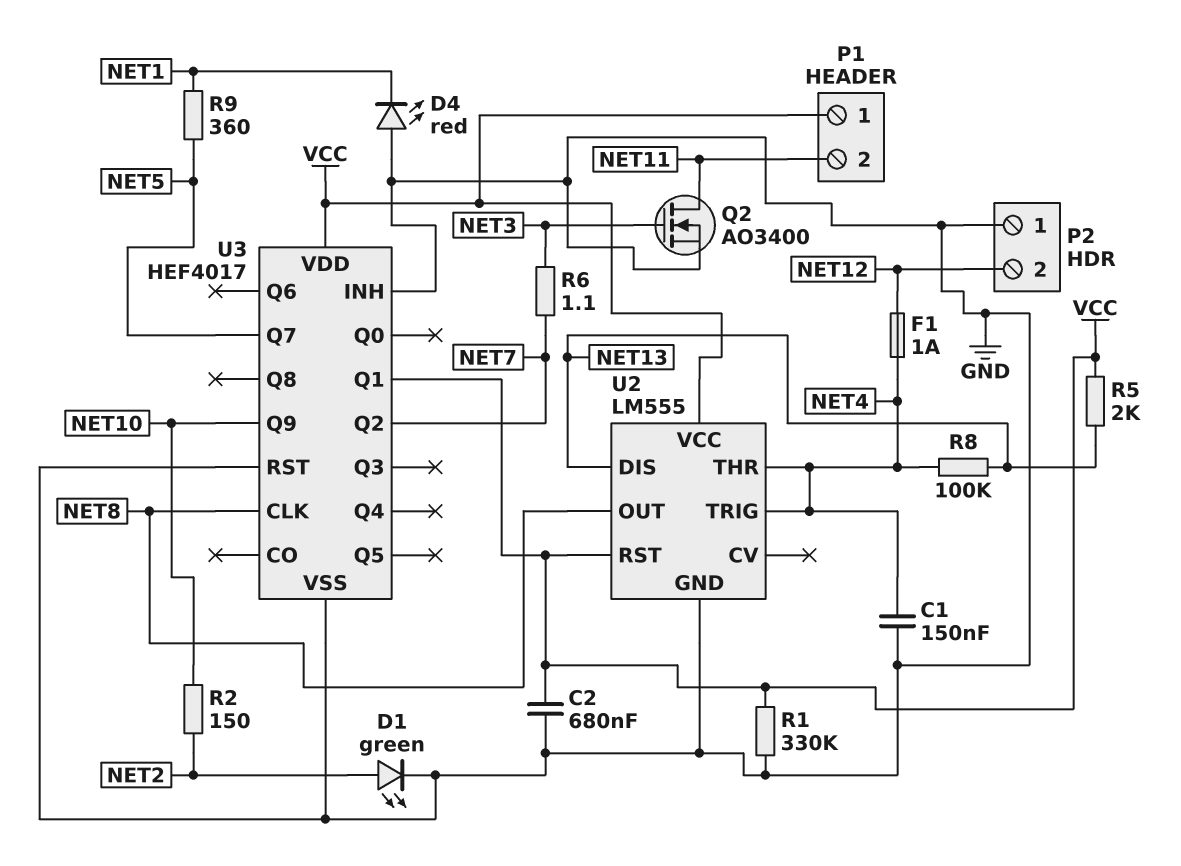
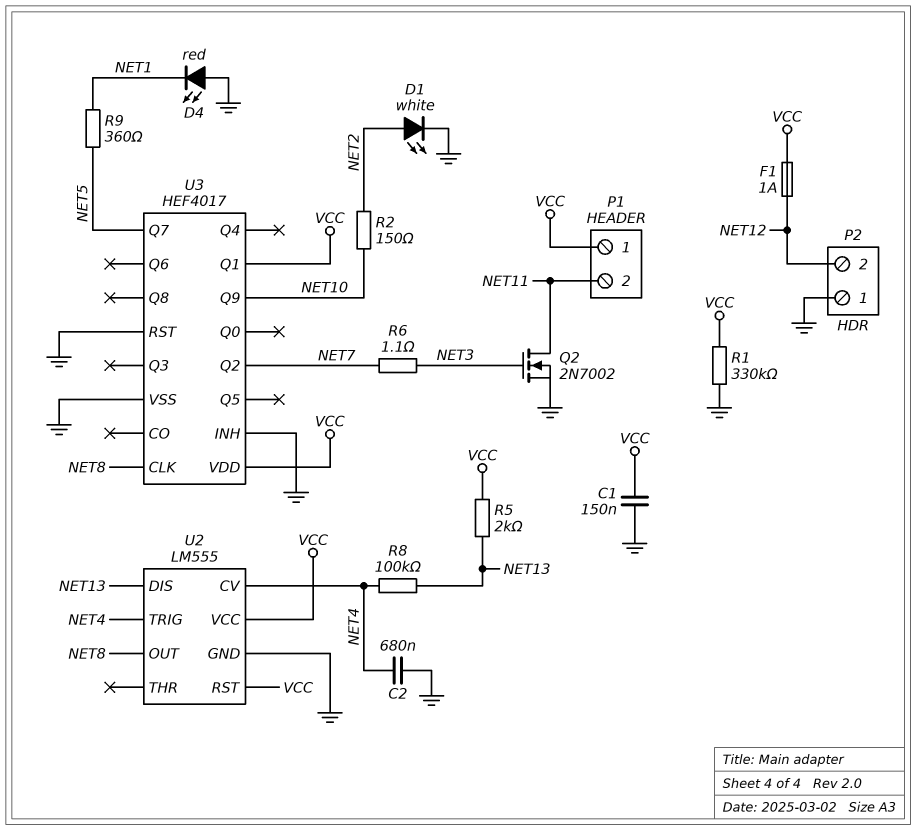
C1: 150nF (GND, NET4) -> 150nF (GND, VCC)
C2: 680nF (GND, VCC) -> 680nF (GND, NET4)
D1: LED green (A NET2, K GND) -> LED white (A NET2, K GND)
F1: 1A (NET4, NET12) -> 1A (NET12, VCC)
Q2: NMOS AO3400 (G NET3, D NET11, S GND) -> NMOS 2N7002 (G NET3, D NET11, S GND)
U2 pin CV: none -> NET4
U2 pin THR: NET4 -> none

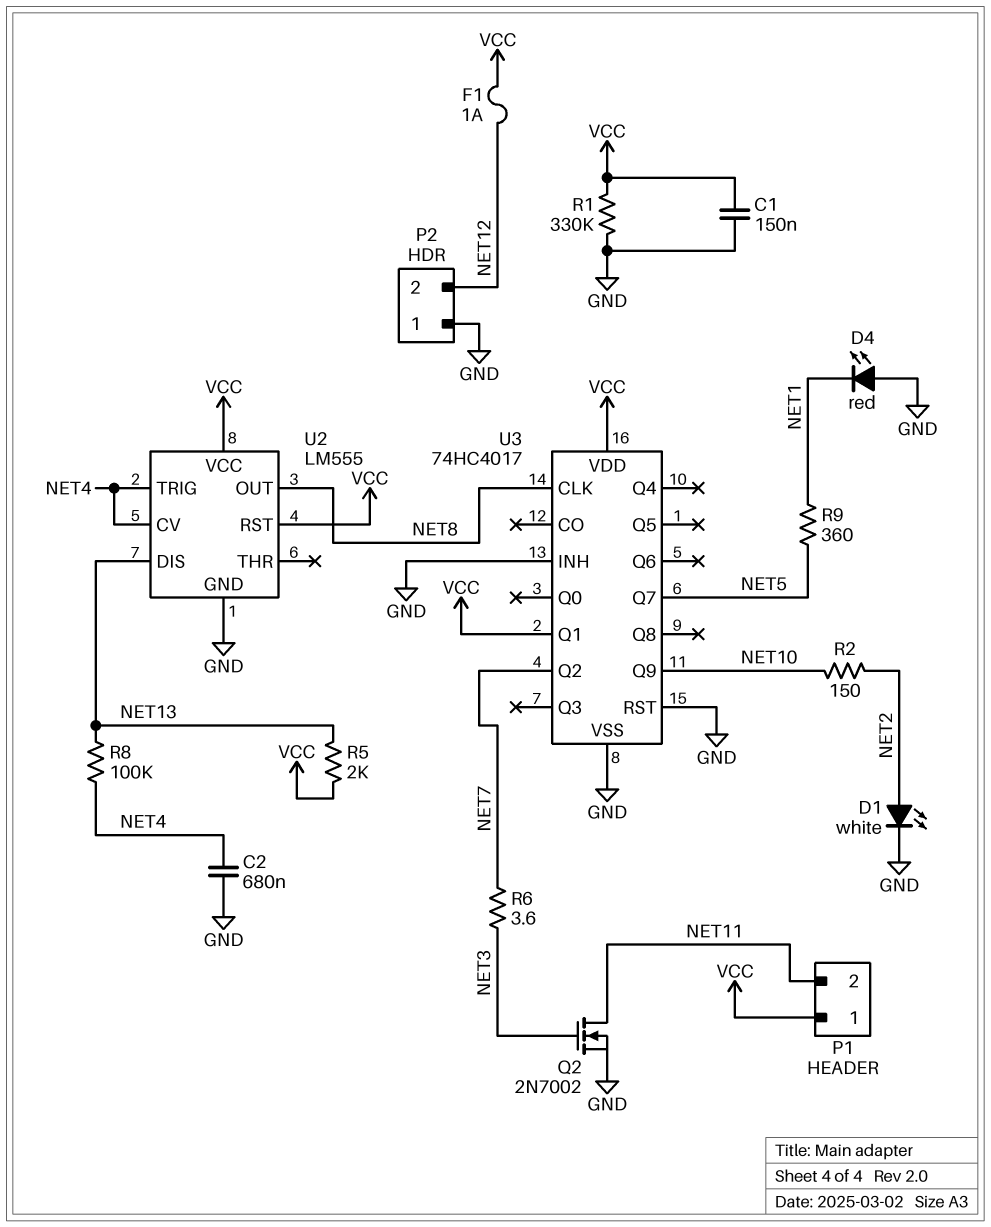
R6: 1.1 (NET3, NET7) -> 3.6 (NET3, NET7)
U3: HEF4017 -> 74HC4017

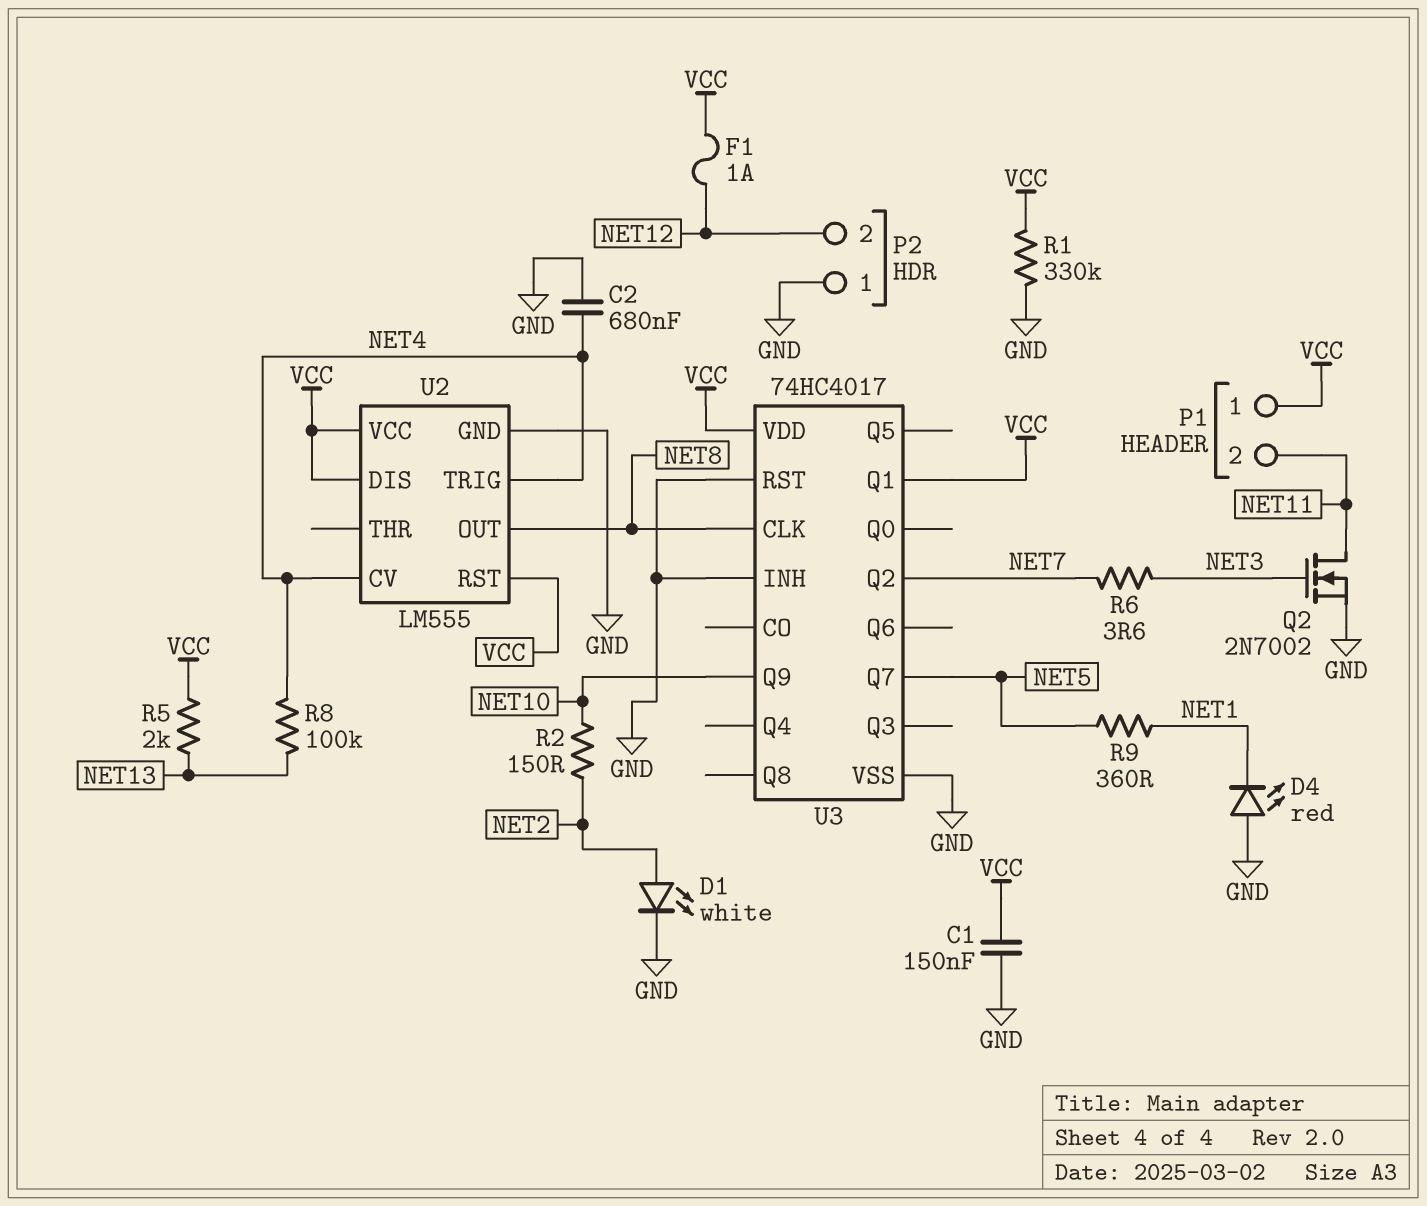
U2 pin DIS: NET13 -> VCC

